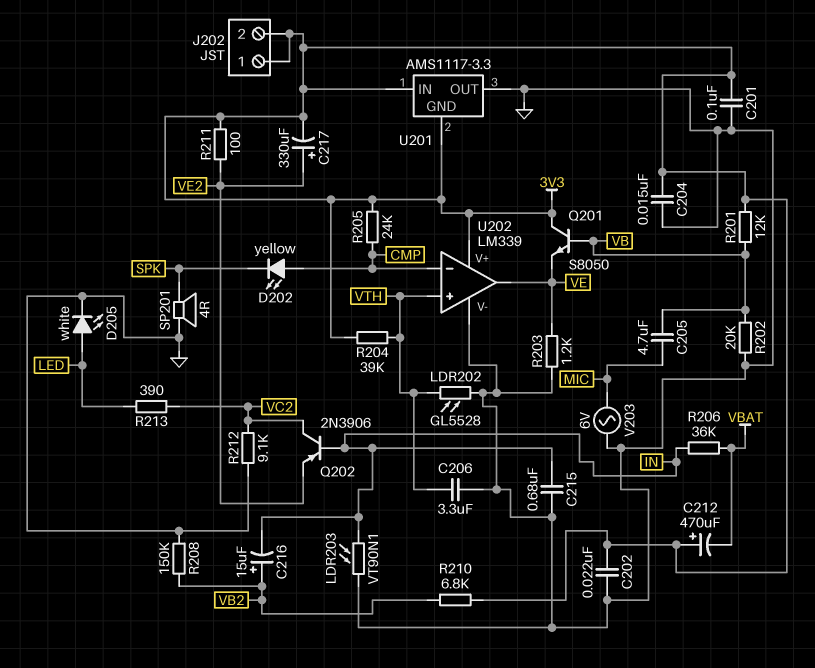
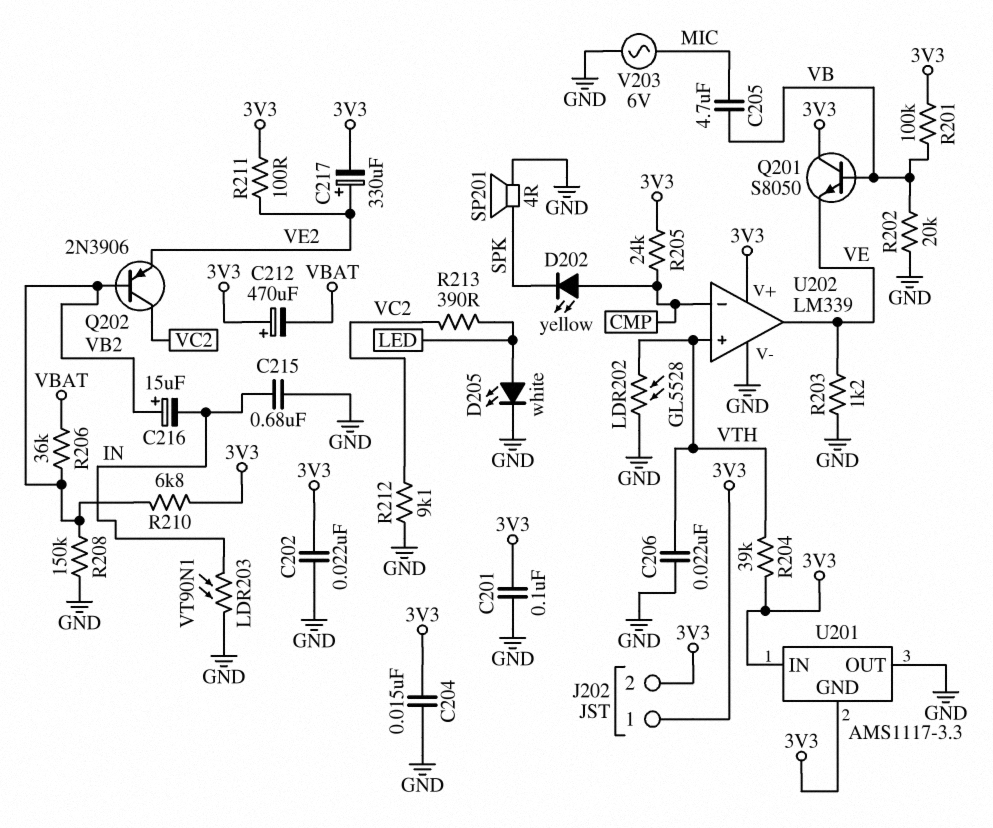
C206: 3.3uF (GND, VTH) -> 22nF (GND, VTH)
Q202: PNP 2N3906 (B IN, C VC2, E VE2) -> PNP 2N3906 (B VB2, C VC2, E VE2)
R201: 12k (3V3, VB) -> 100k (3V3, VB)
R206: 36k (IN, VBAT) -> 36k (VB2, VBAT)

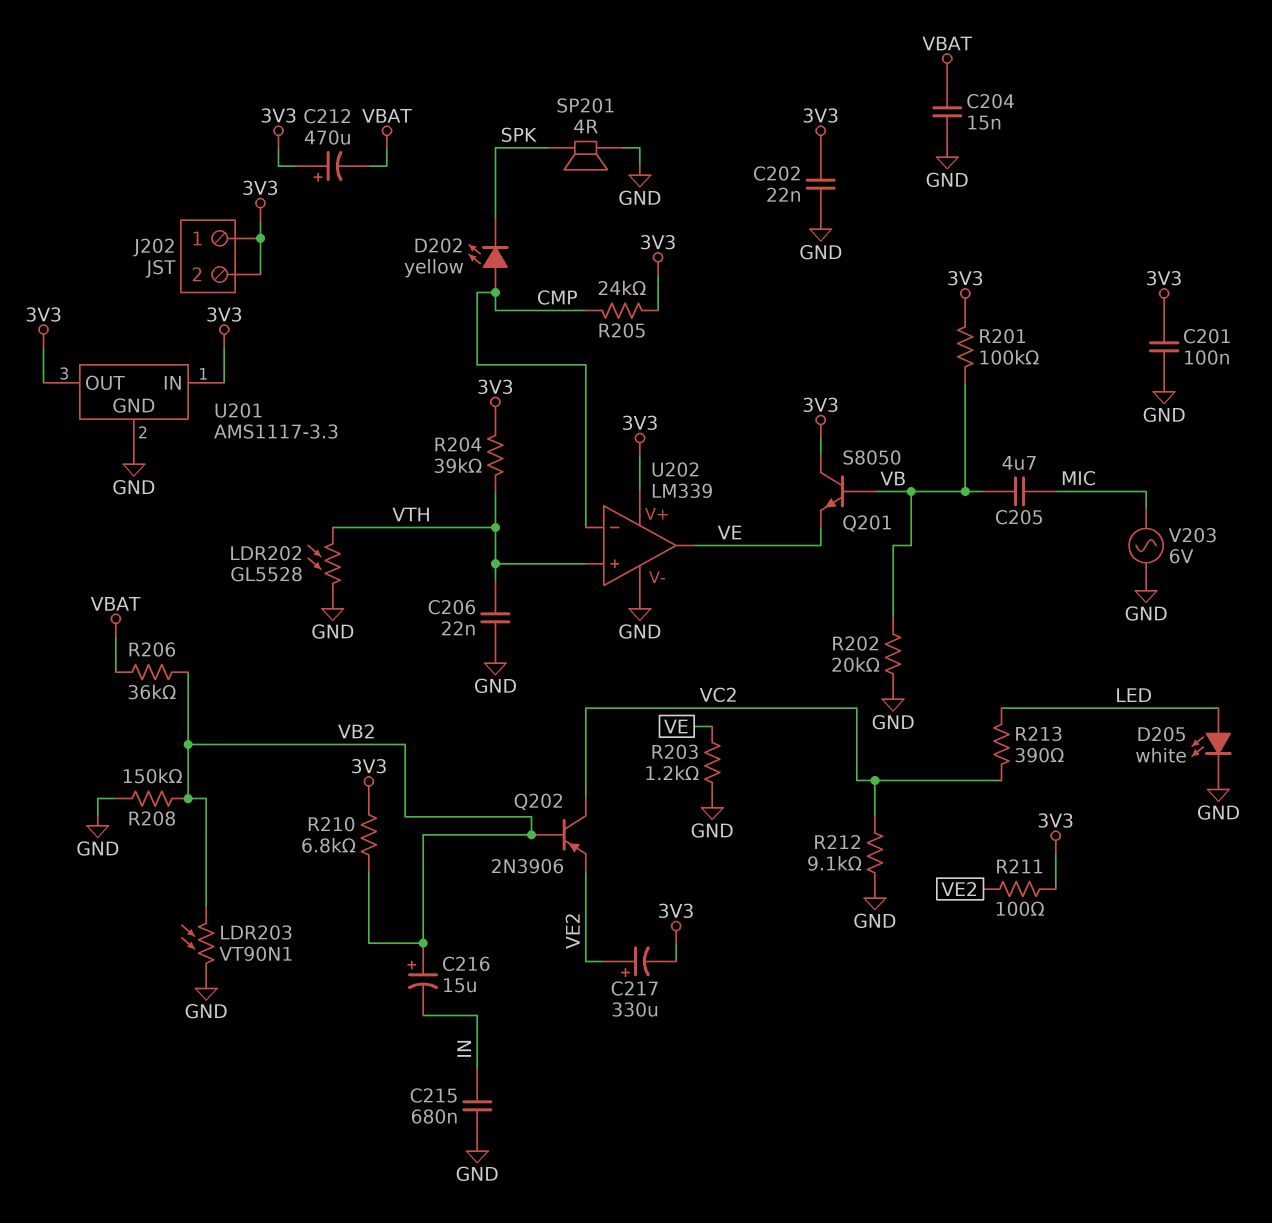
C204: 15nF (3V3, GND) -> 15nF (GND, VBAT)
LDR203: VT90N1 (GND, IN) -> VT90N1 (GND, VB2)
U201 pin GND: 3V3 -> GND
U201 pin OUT: GND -> 3V3

